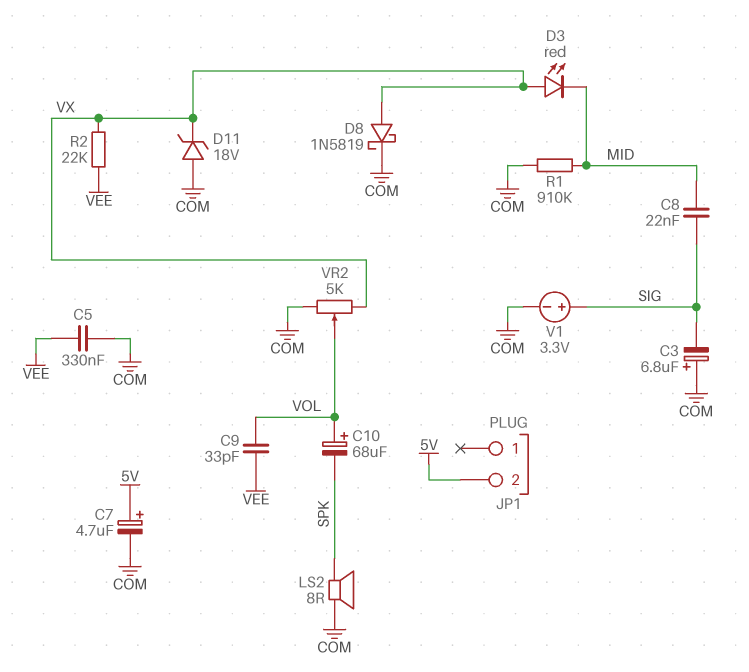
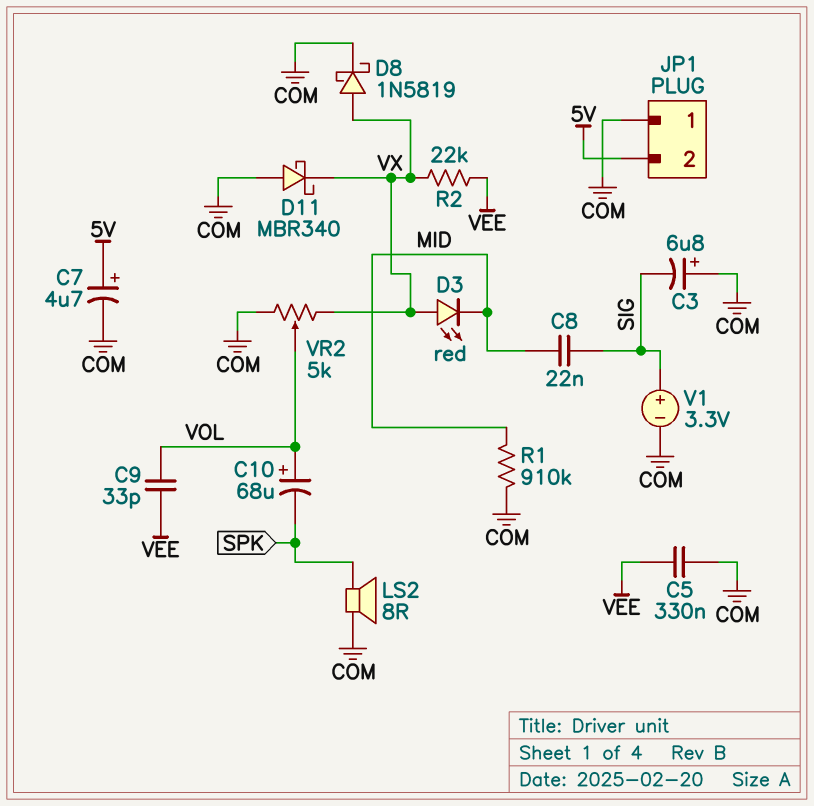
D11: zener 18V (A COM, K VX) -> schottky MBR340 (A COM, K VX)
JP1 pin 1: none -> COM

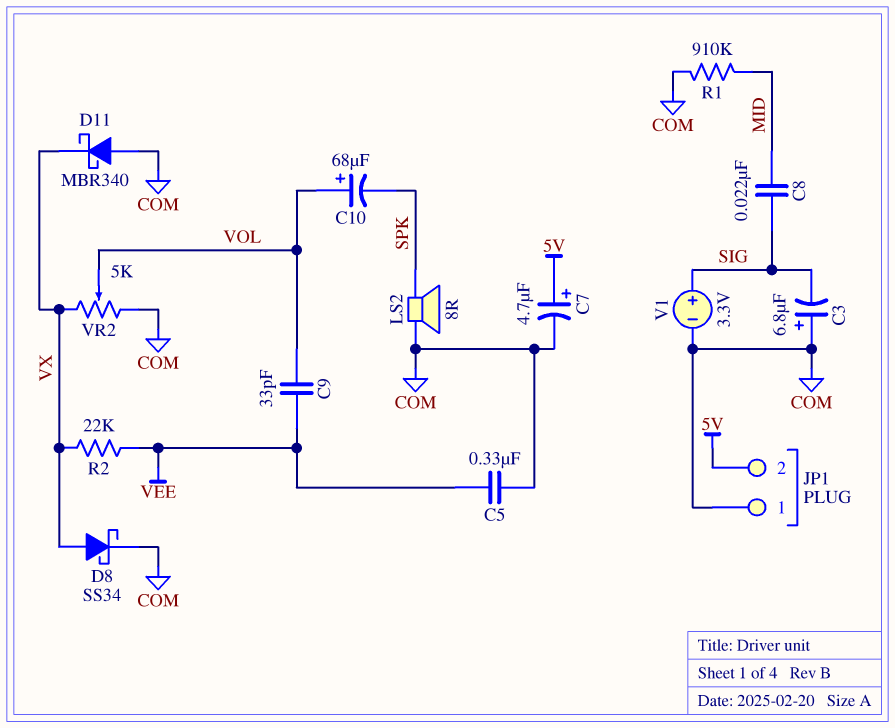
D3: LED red (A VX, K MID) -> none
D8: schottky 1N5819 (A VX, K COM) -> schottky SS34 (A VX, K COM)

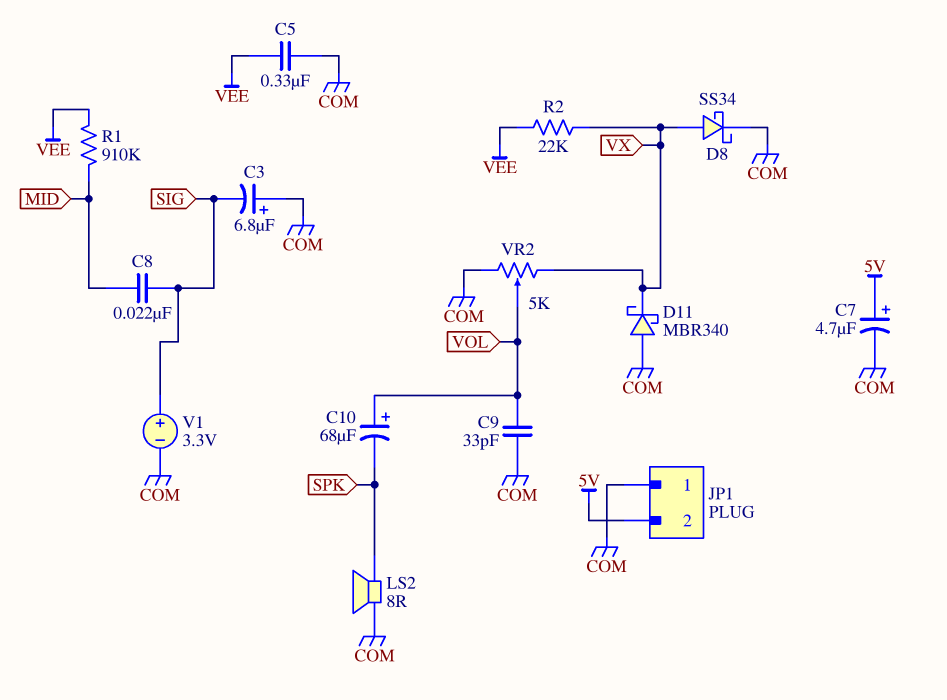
C9: 33pF (VEE, VOL) -> 33pF (COM, VOL)
R1: 910k (COM, MID) -> 910k (MID, VEE)

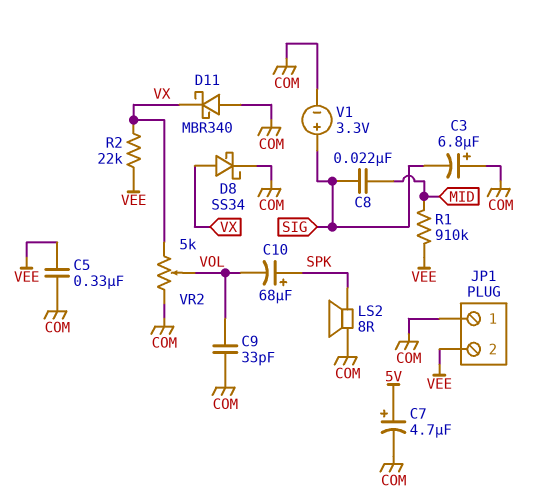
C10: 68uF (plus VOL, minus SPK) -> 68uF (plus SPK, minus VOL)
JP1 pin 2: 5V -> VEE

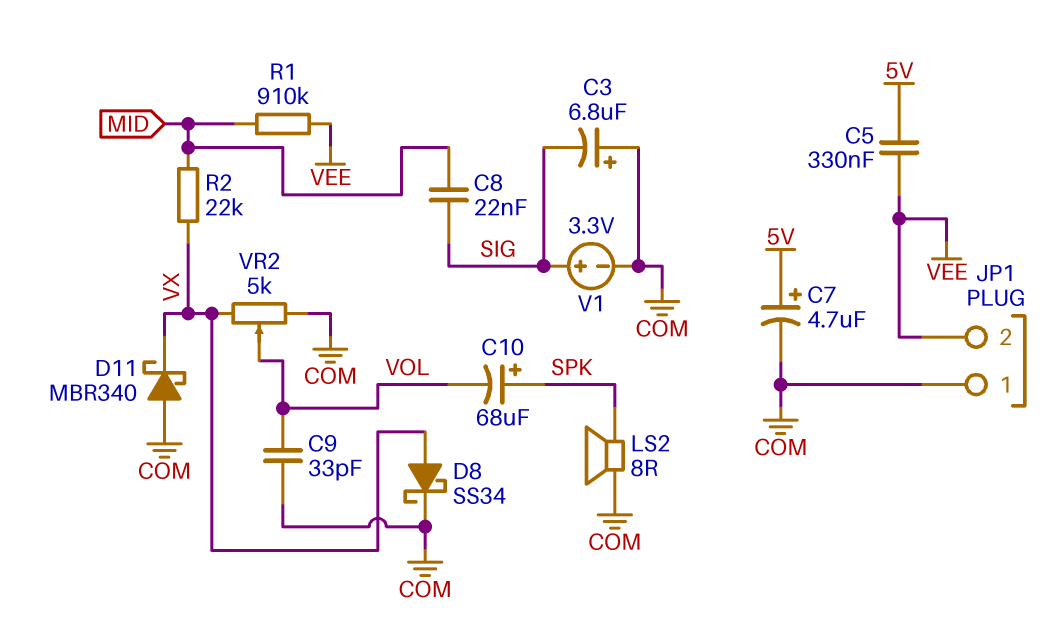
C5: 330nF (COM, VEE) -> 330nF (5V, VEE)
R2: 22k (VEE, VX) -> 22k (MID, VX)

